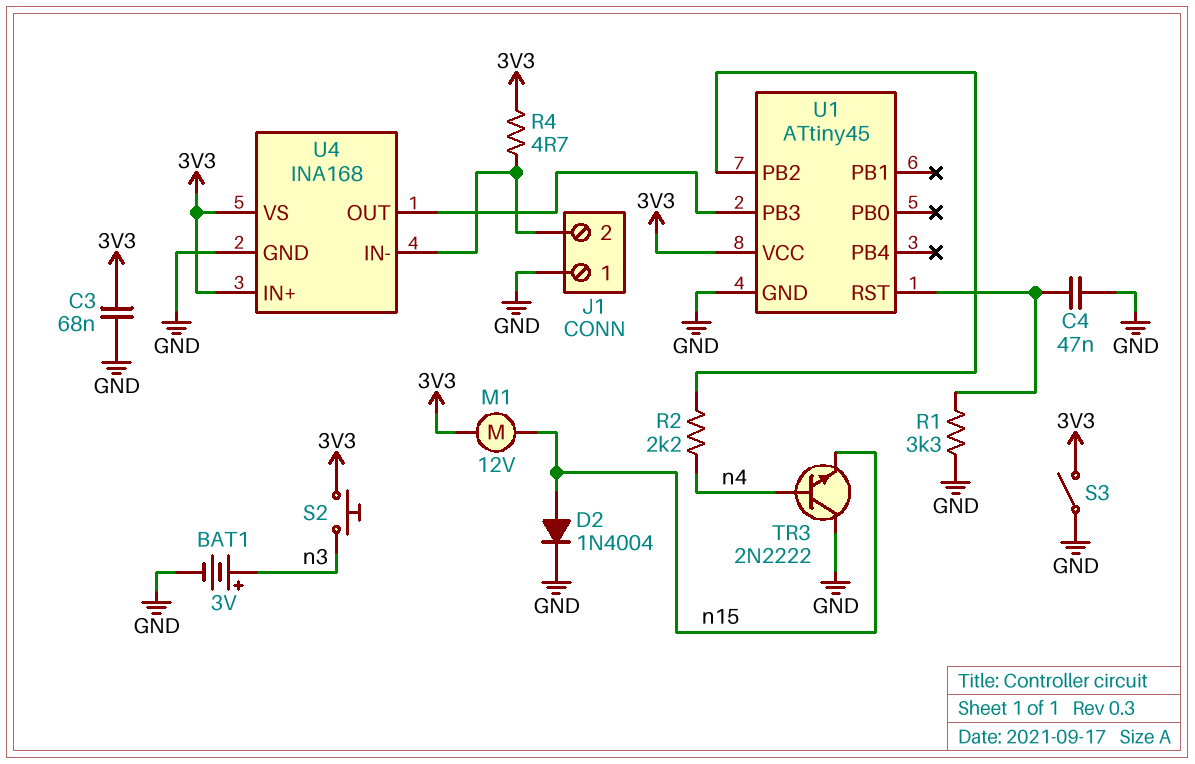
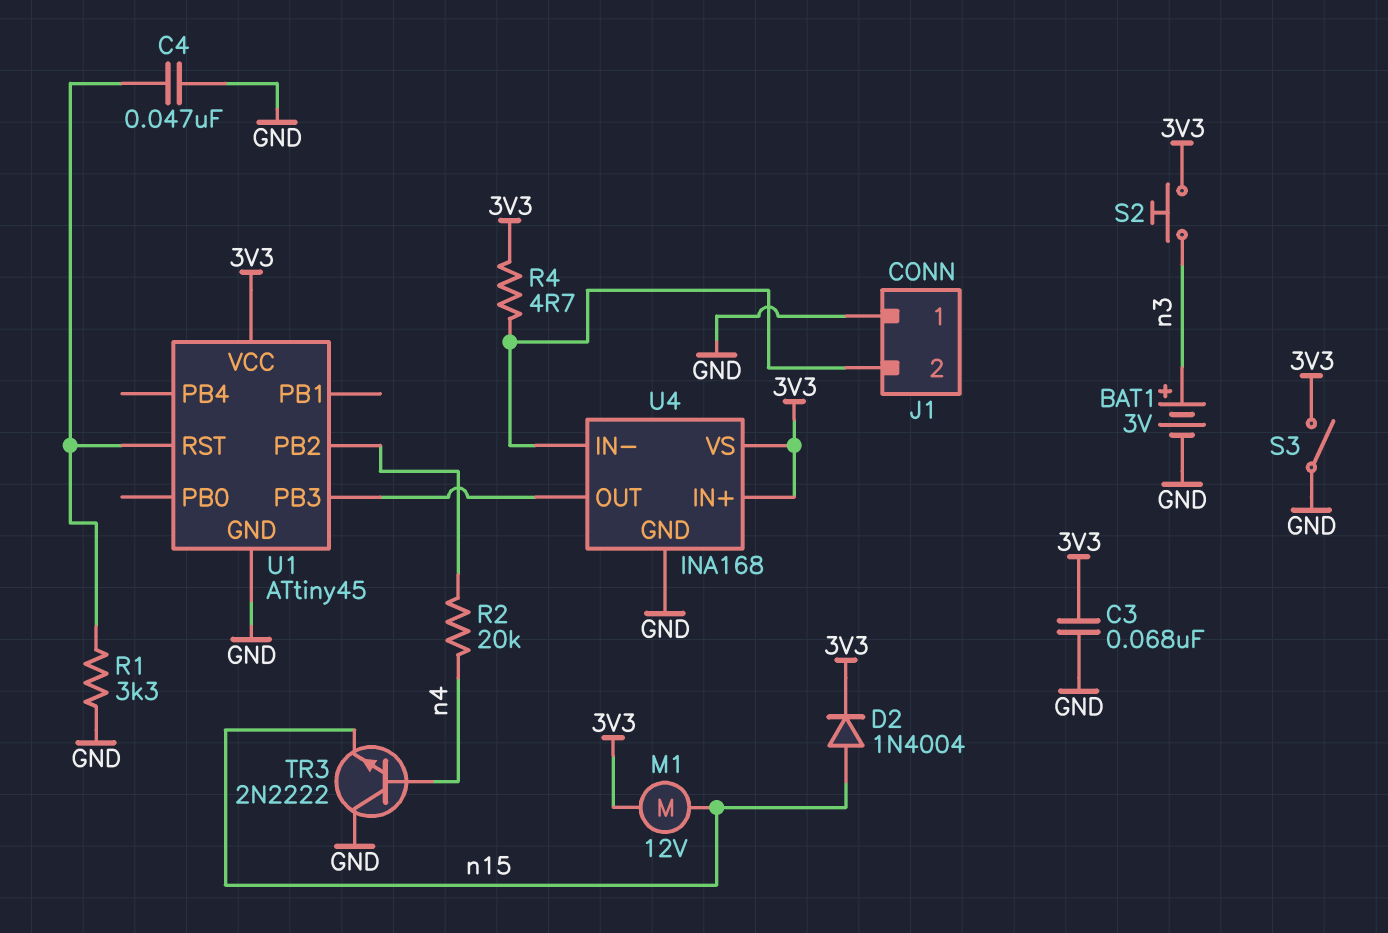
D2: diode 1N4004 (A n15, K GND) -> diode 1N4004 (A n15, K 3V3)
R2: 2.2k (U1/PB2, n4) -> 20k (U1/PB2, n4)

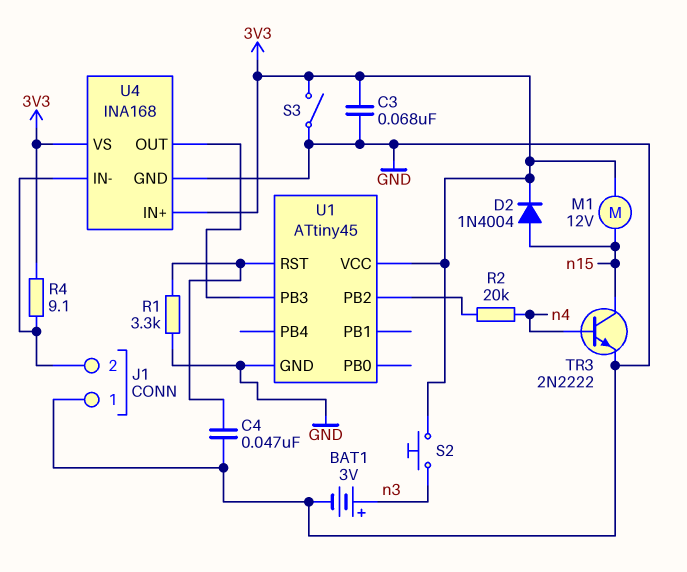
R4: 4.7 (3V3, J1/2) -> 9.1 (3V3, J1/2)
TR3: NPN 2N2222 (B n4, C GND, E n15) -> NPN 2N2222 (B n4, C n15, E GND)

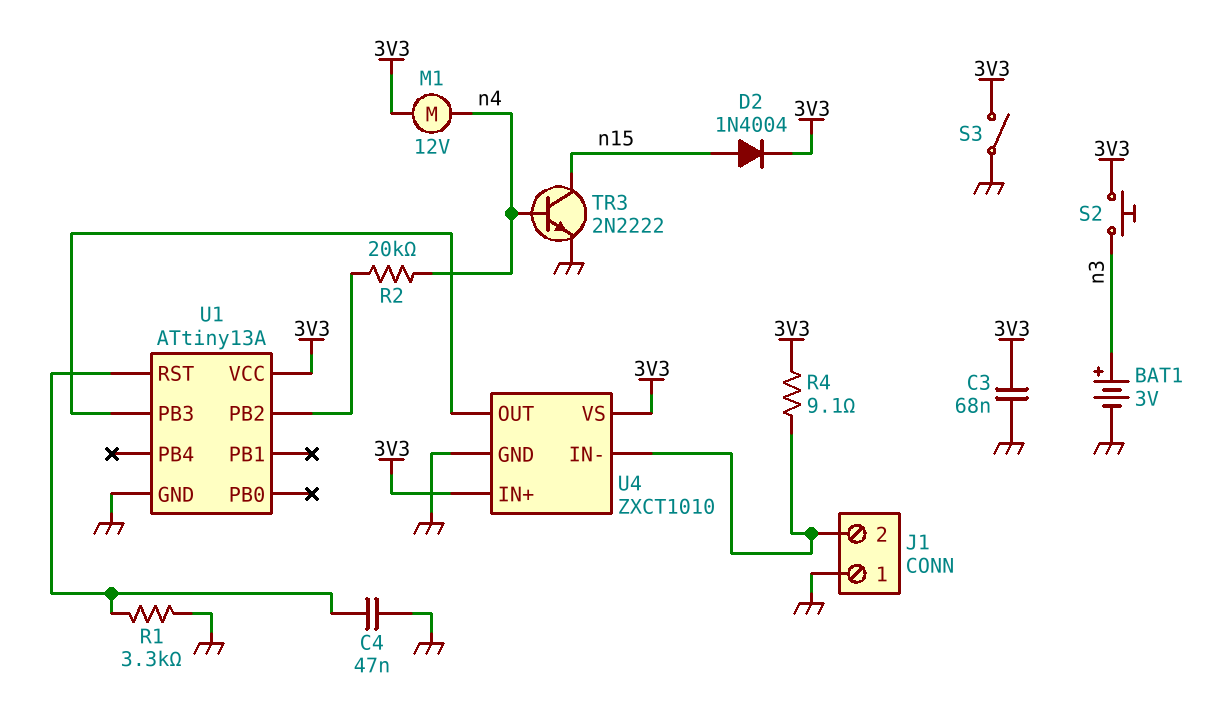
M1: motor 12V (3V3, n15) -> motor 12V (3V3, n4)
U1: ATtiny45 -> ATtiny13A
U4: INA168 -> ZXCT1010

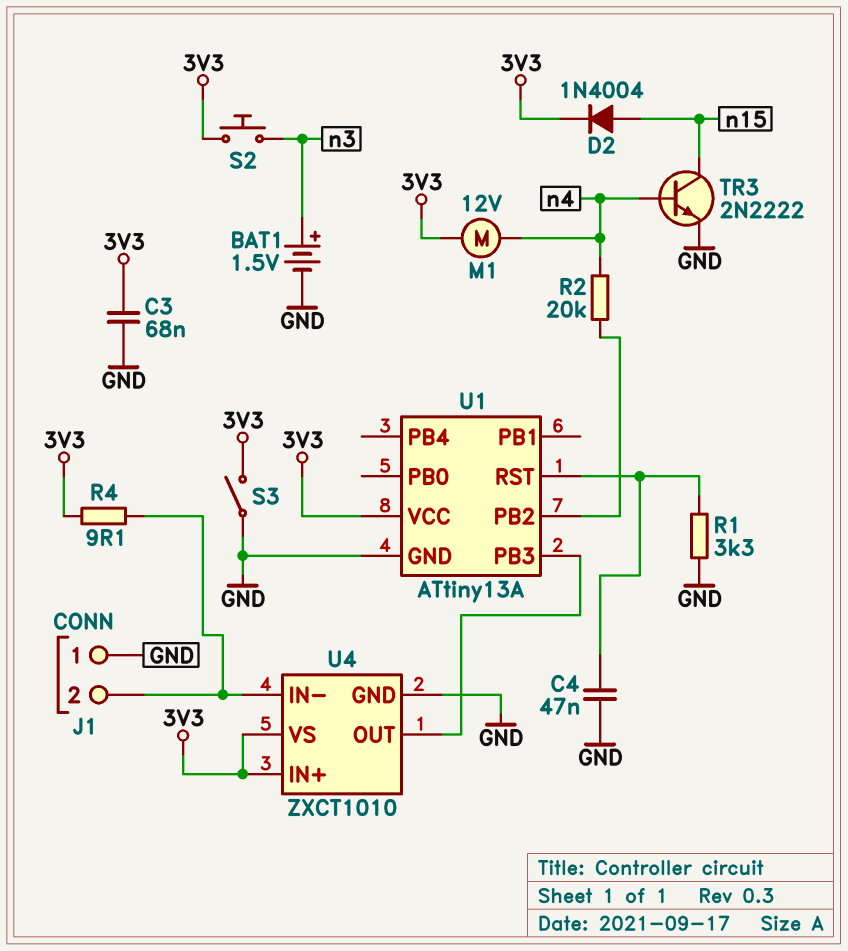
BAT1: 3V (plus n3, minus GND) -> 1.5V (plus n3, minus GND)

